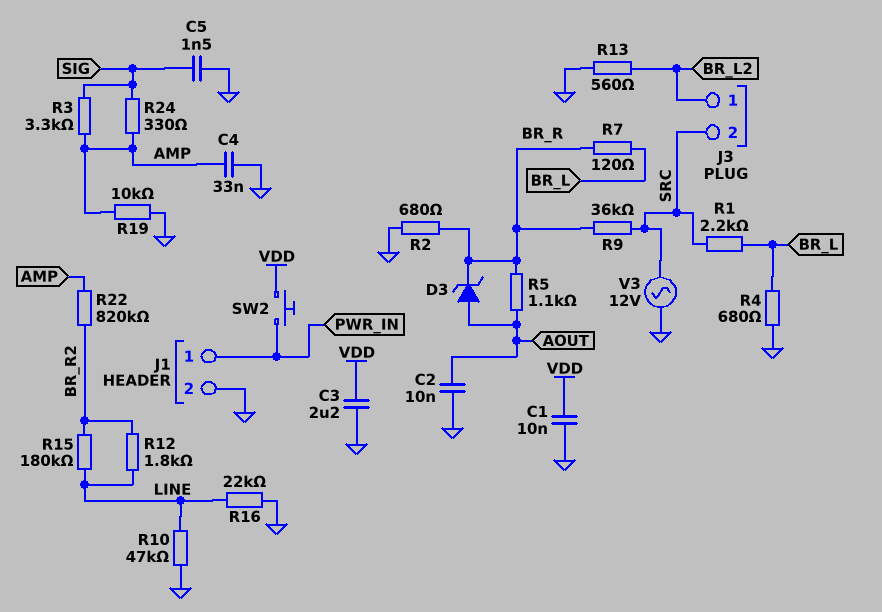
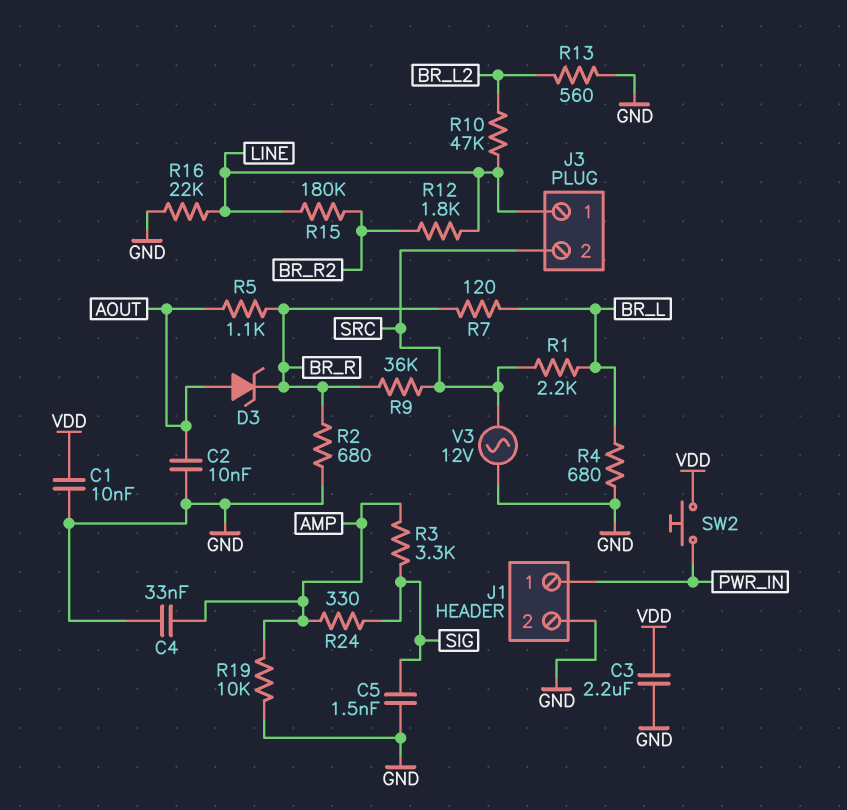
J3 pin 1: BR_L2 -> LINE
R10: 47k (GND, LINE) -> 47k (BR_L2, LINE)
R22: 820k (AMP, BR_R2) -> none

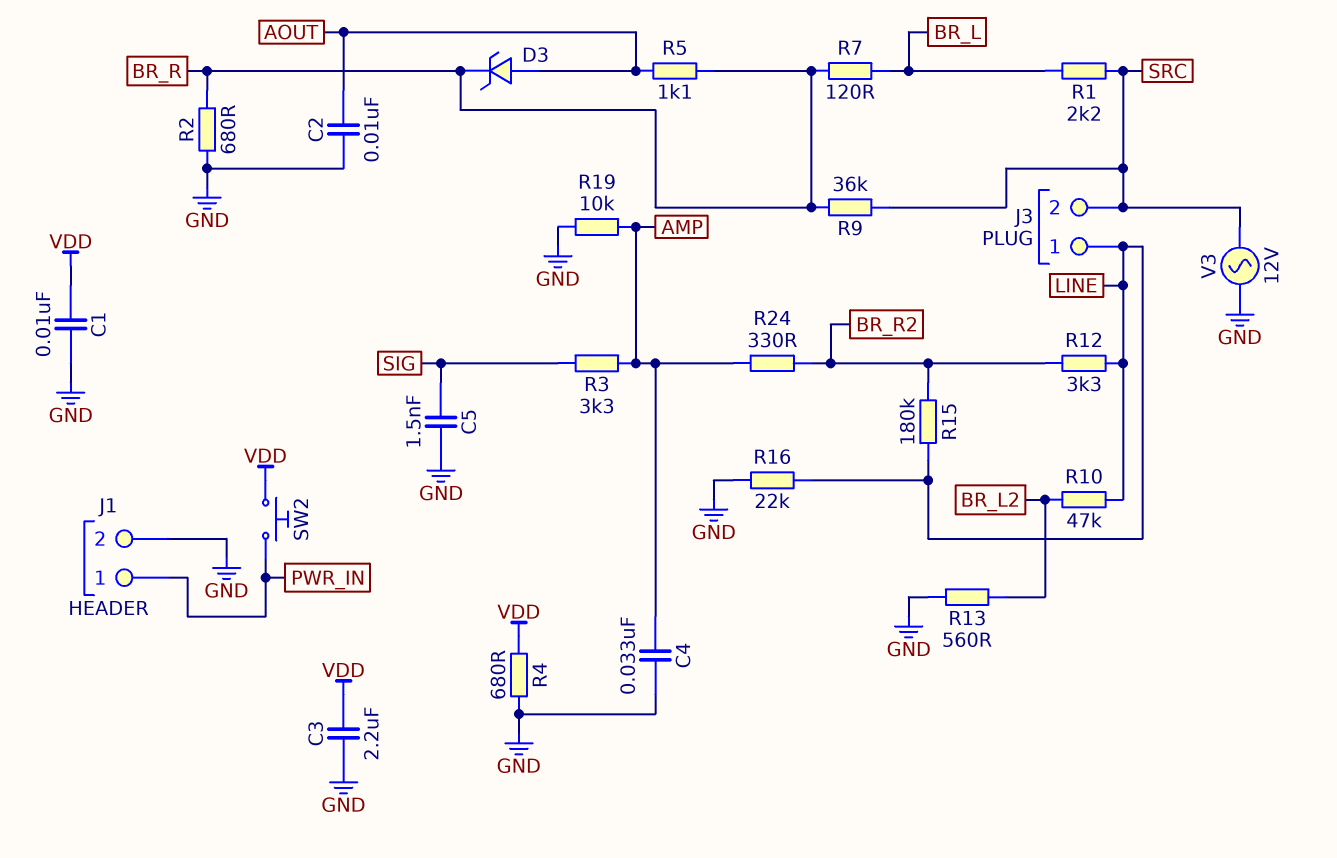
R4: 680 (BR_L, GND) -> 680 (GND, VDD)
R12: 1.8k (BR_R2, LINE) -> 3.3k (BR_R2, LINE)
R24: 330 (AMP, SIG) -> 330 (AMP, BR_R2)

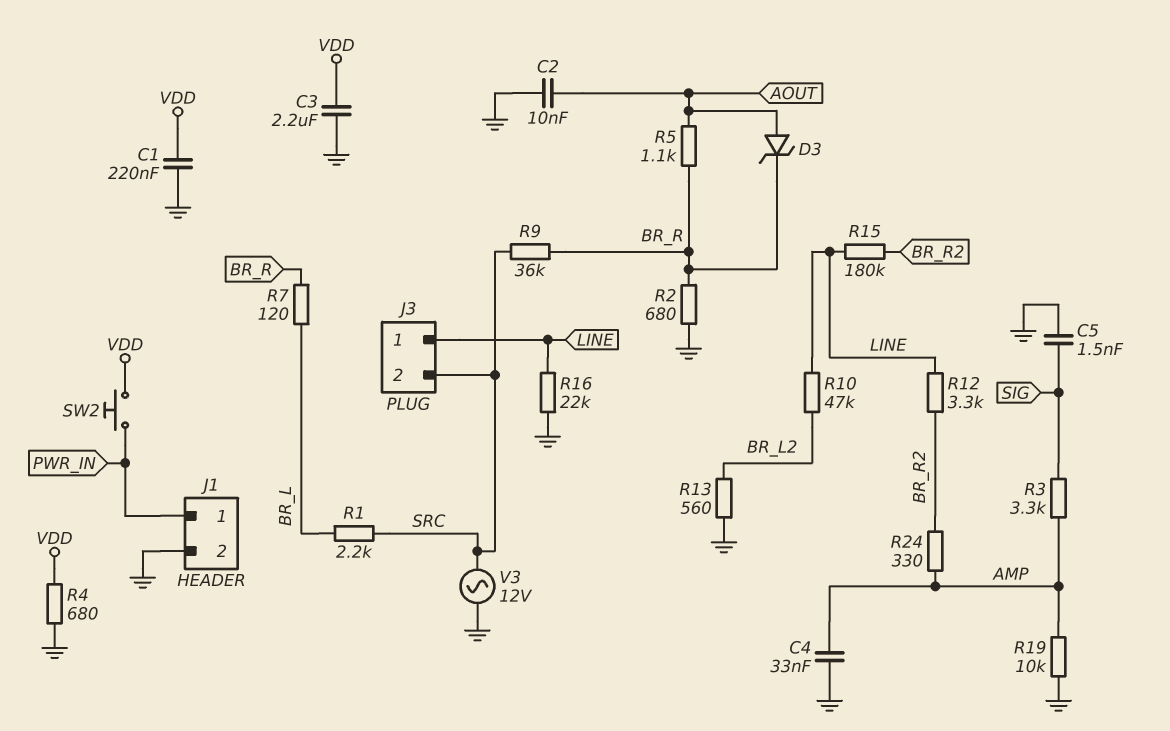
C1: 10nF (GND, VDD) -> 220nF (GND, VDD)

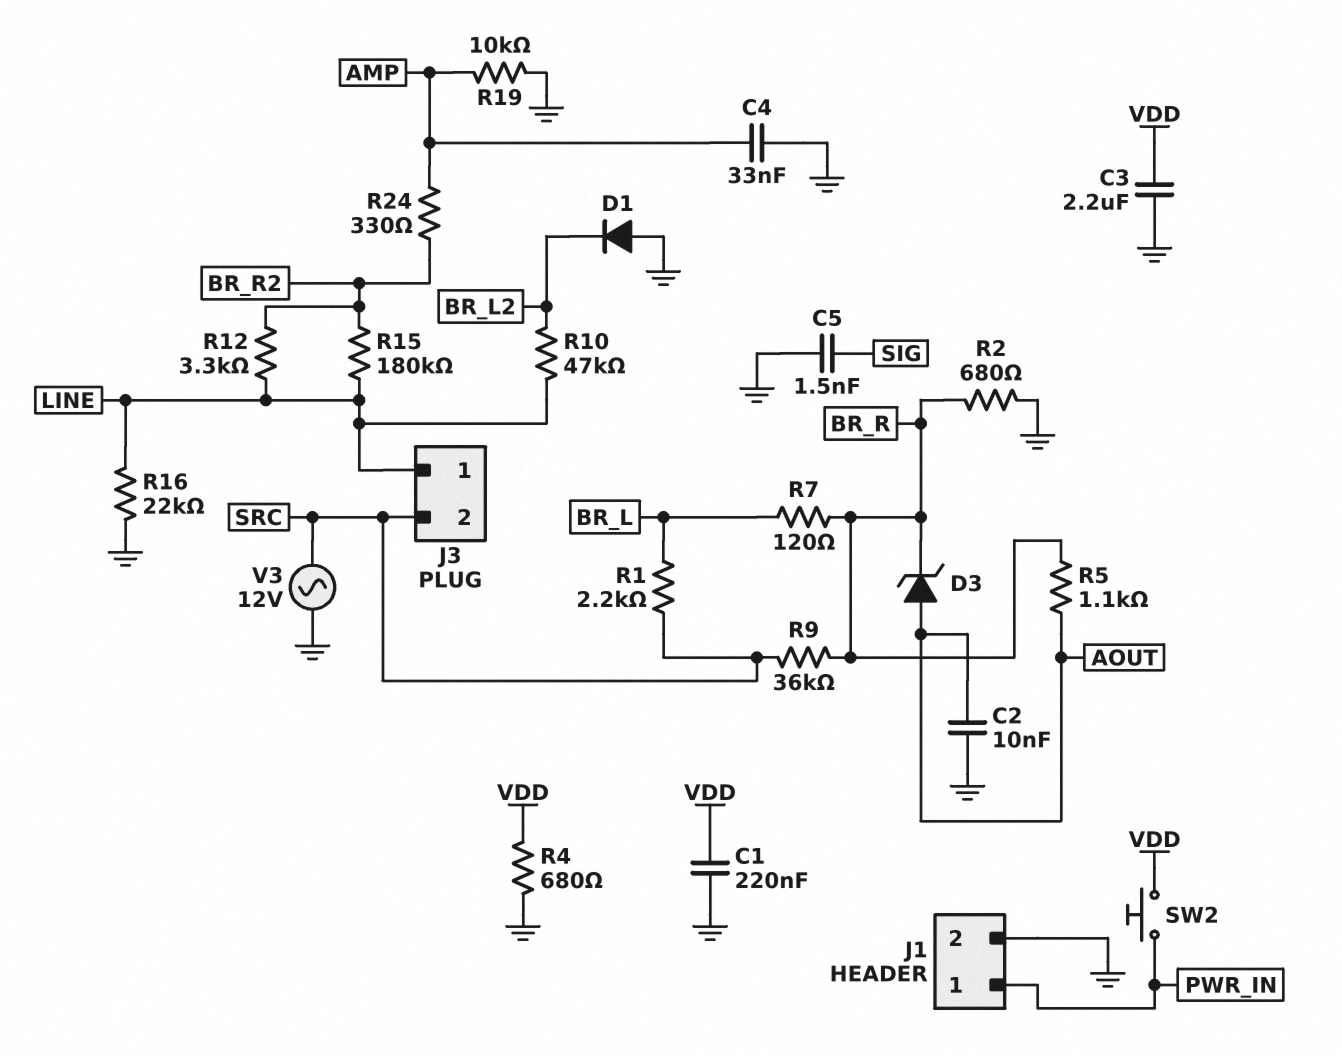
D1: none -> diode (A GND, K BR_L2)
R3: 3.3k (AMP, SIG) -> none
R13: 560 (BR_L2, GND) -> none

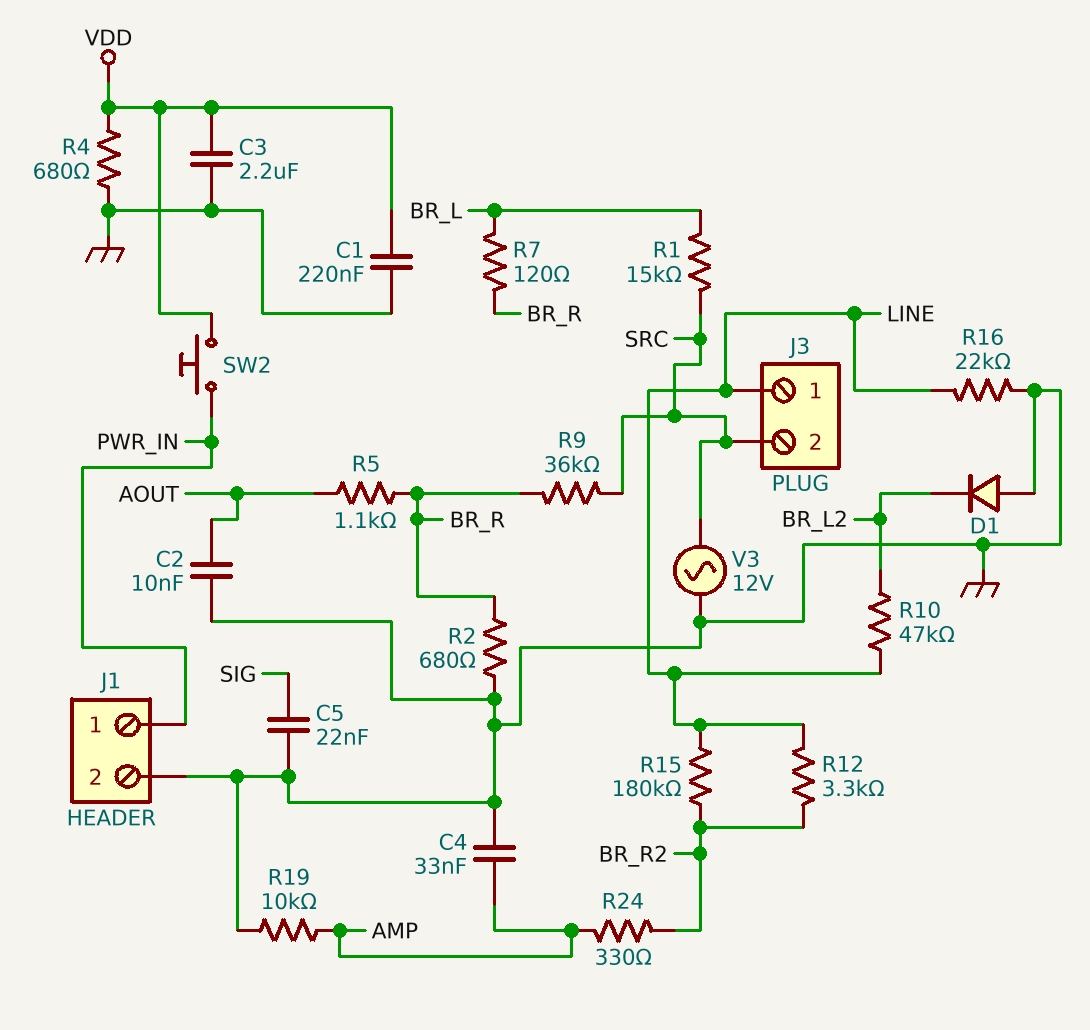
C5: 1.5nF (GND, SIG) -> 22nF (GND, SIG)
D3: zener (A AOUT, K BR_R) -> none
R1: 2.2k (BR_L, SRC) -> 15k (BR_L, SRC)

